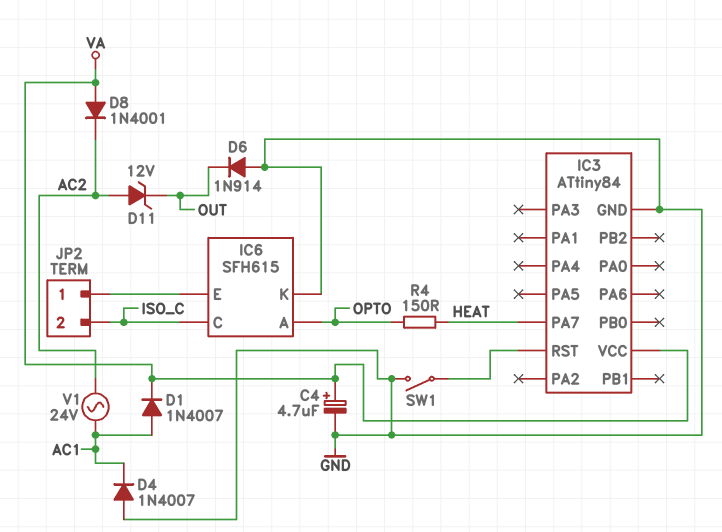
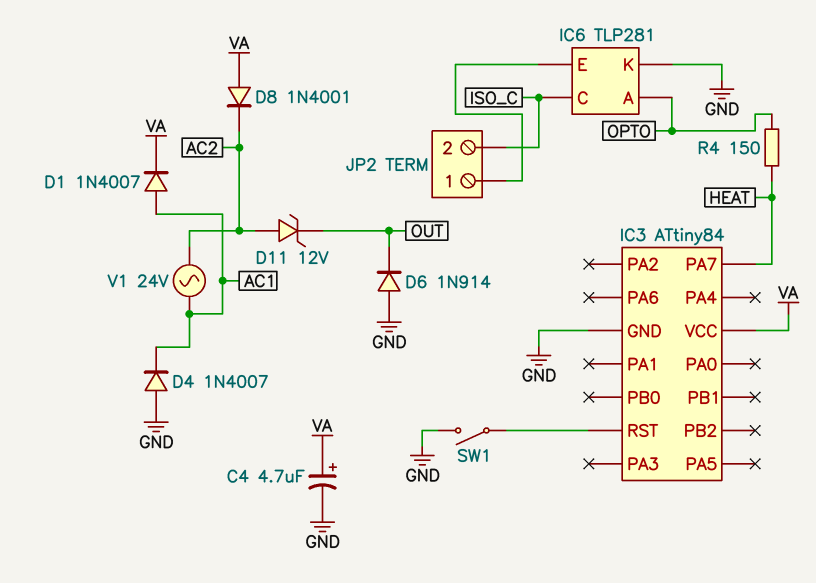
IC6: SFH615 -> TLP281

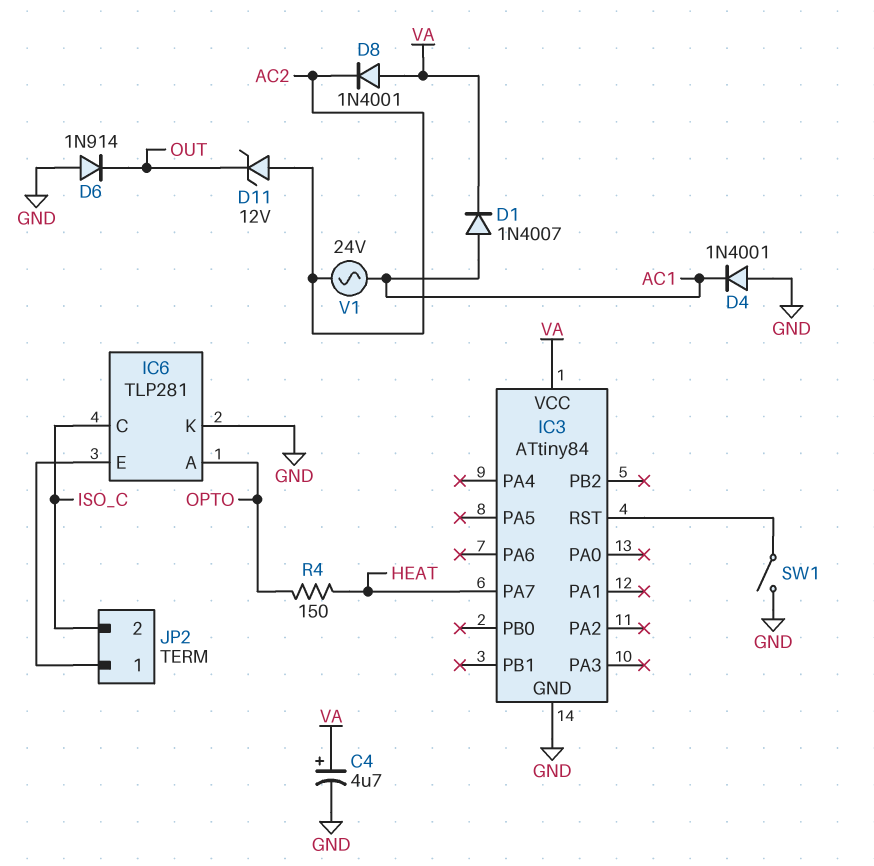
D4: diode 1N4007 (A GND, K AC1) -> diode 1N4001 (A GND, K AC1)

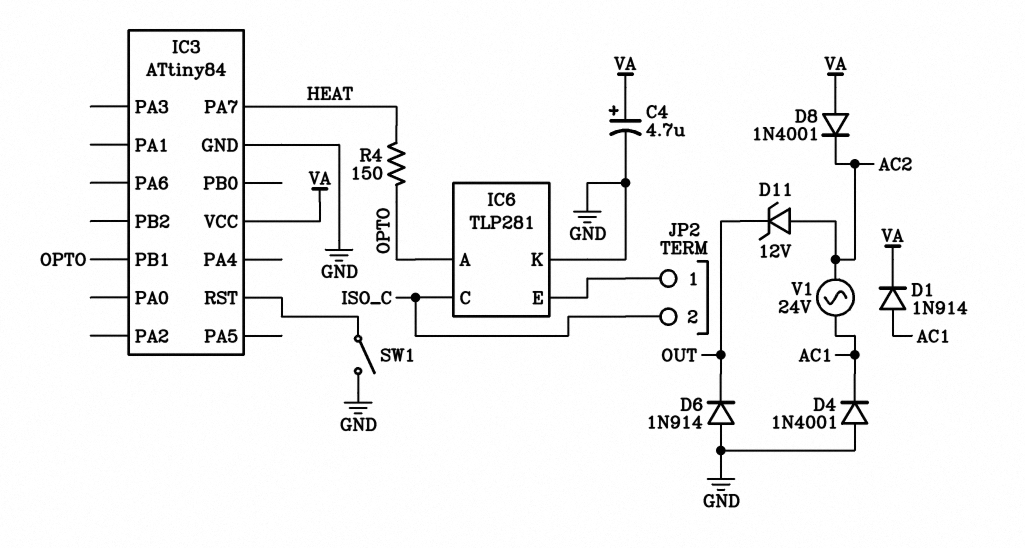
D1: diode 1N4007 (A AC1, K VA) -> diode 1N914 (A AC1, K VA)
IC3 pin PB1: none -> OPTO

